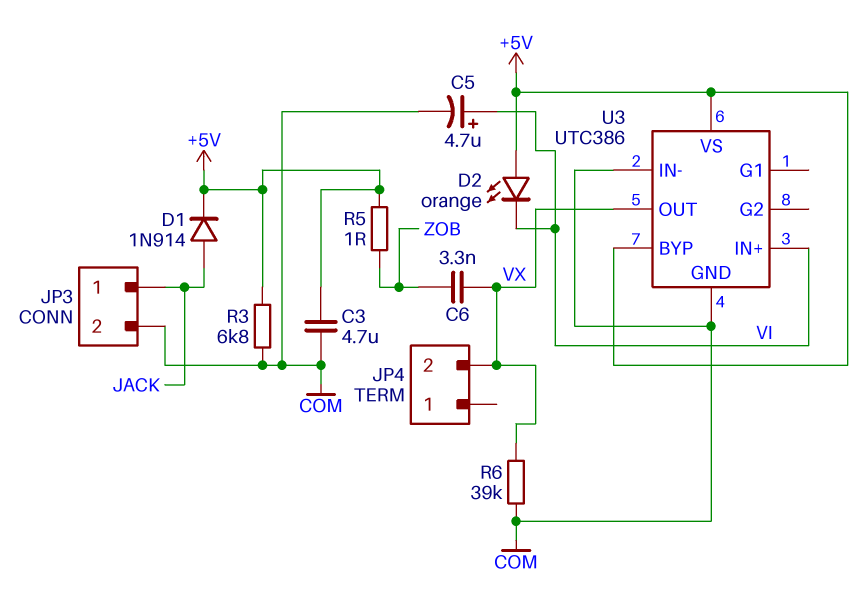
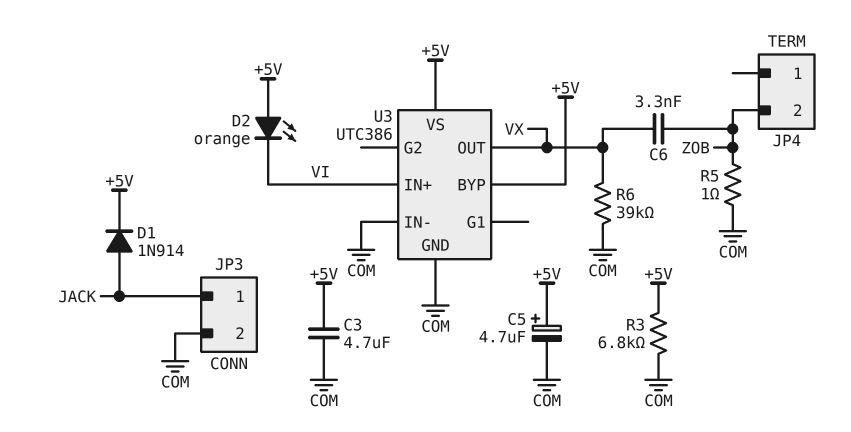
C5: 4.7uF (plus VI, minus COM) -> 4.7uF (plus +5V, minus COM)
JP4 pin 2: VX -> ZOB
R5: 1 (+5V, ZOB) -> 1 (COM, ZOB)

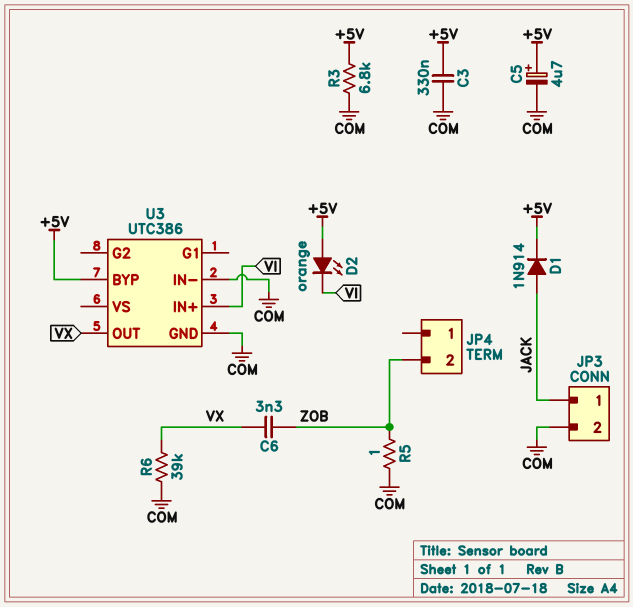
C3: 4.7uF (+5V, COM) -> 330nF (+5V, COM)
U3 pin VS: +5V -> none

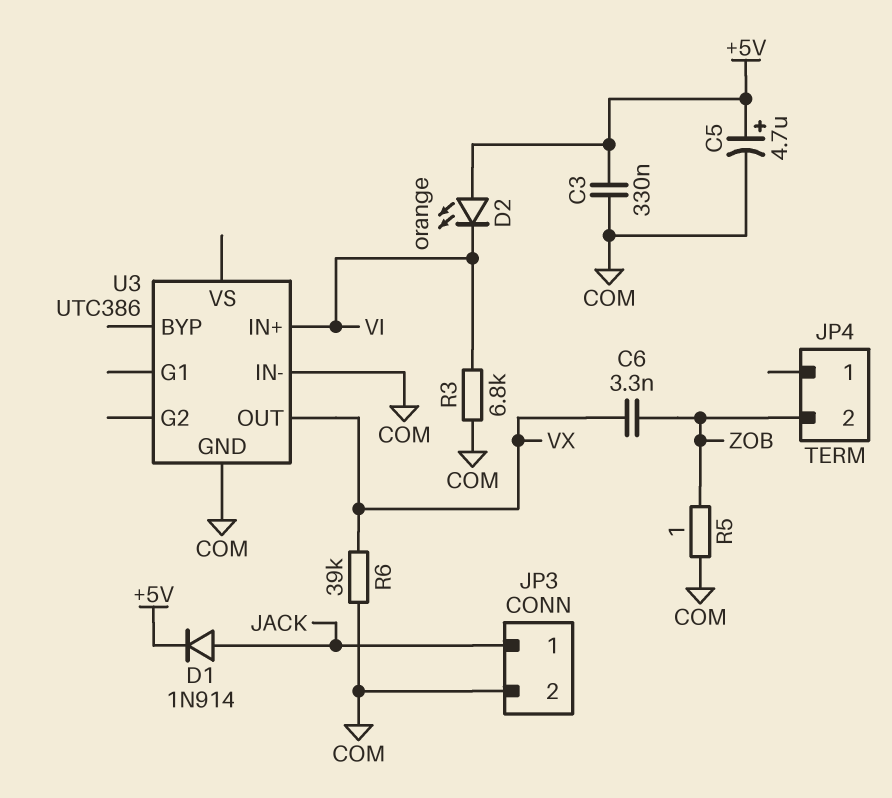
R3: 6.8k (+5V, COM) -> 6.8k (COM, VI)
U3 pin BYP: +5V -> none

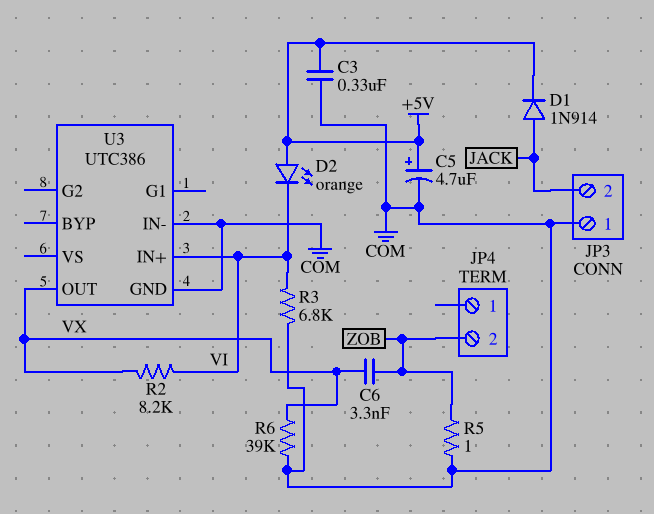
JP3 pin 1: JACK -> COM
JP3 pin 2: COM -> JACK
R2: none -> 8.2k (VI, VX)

